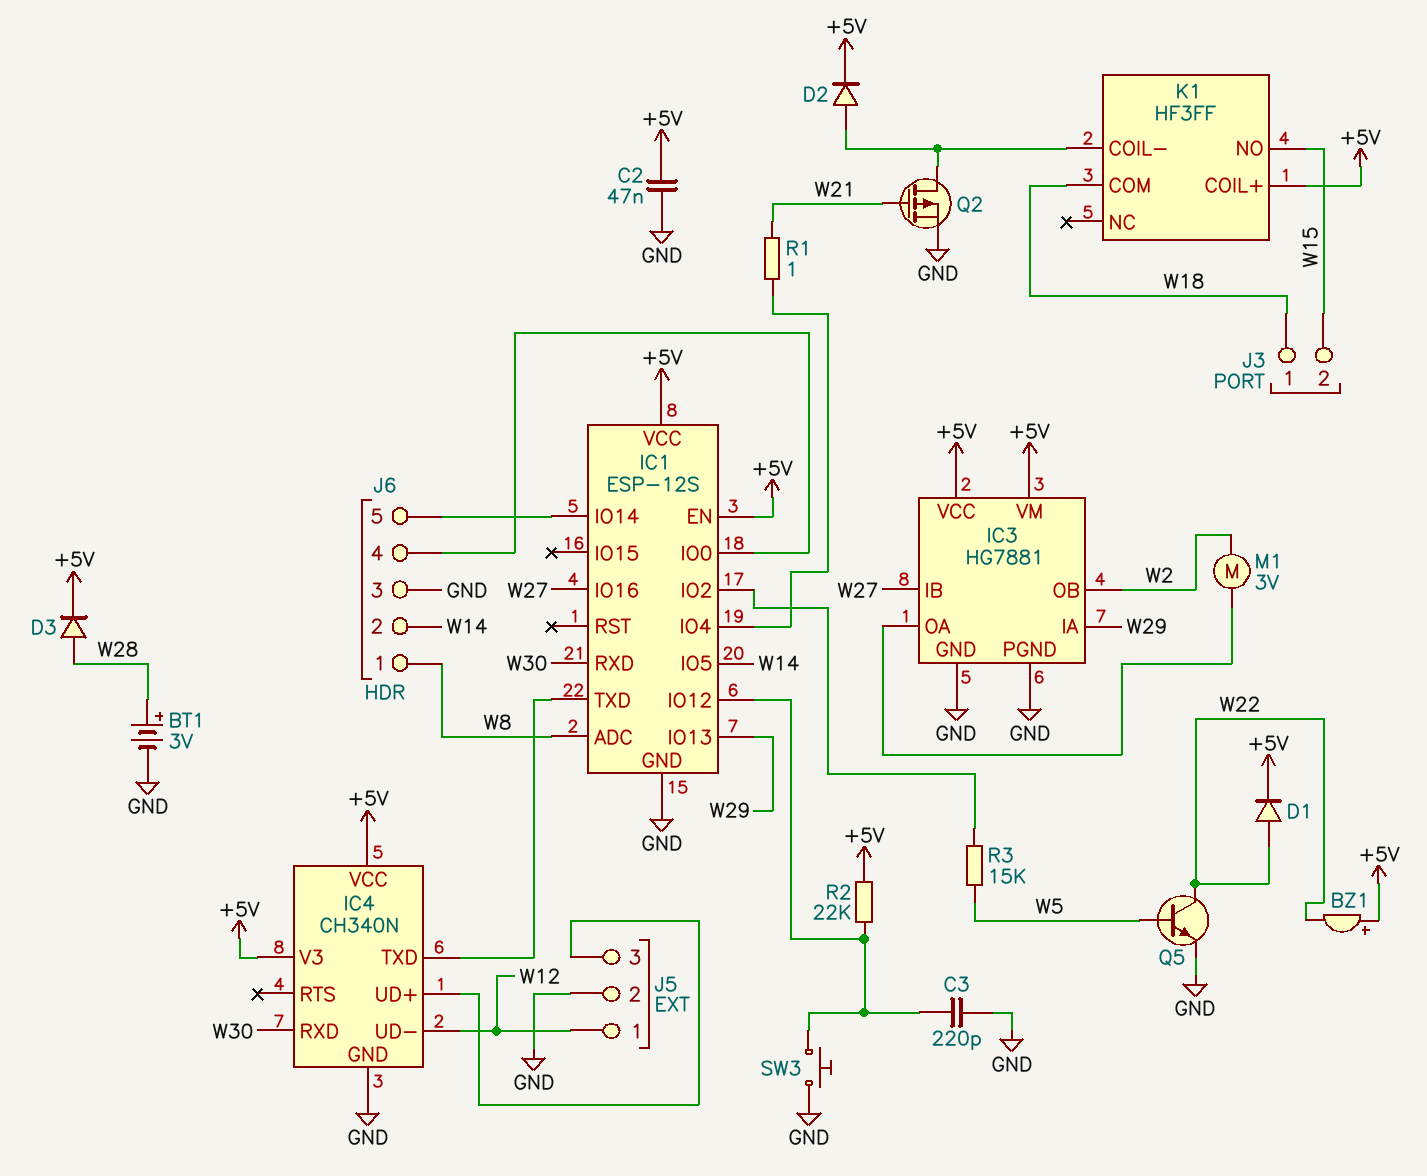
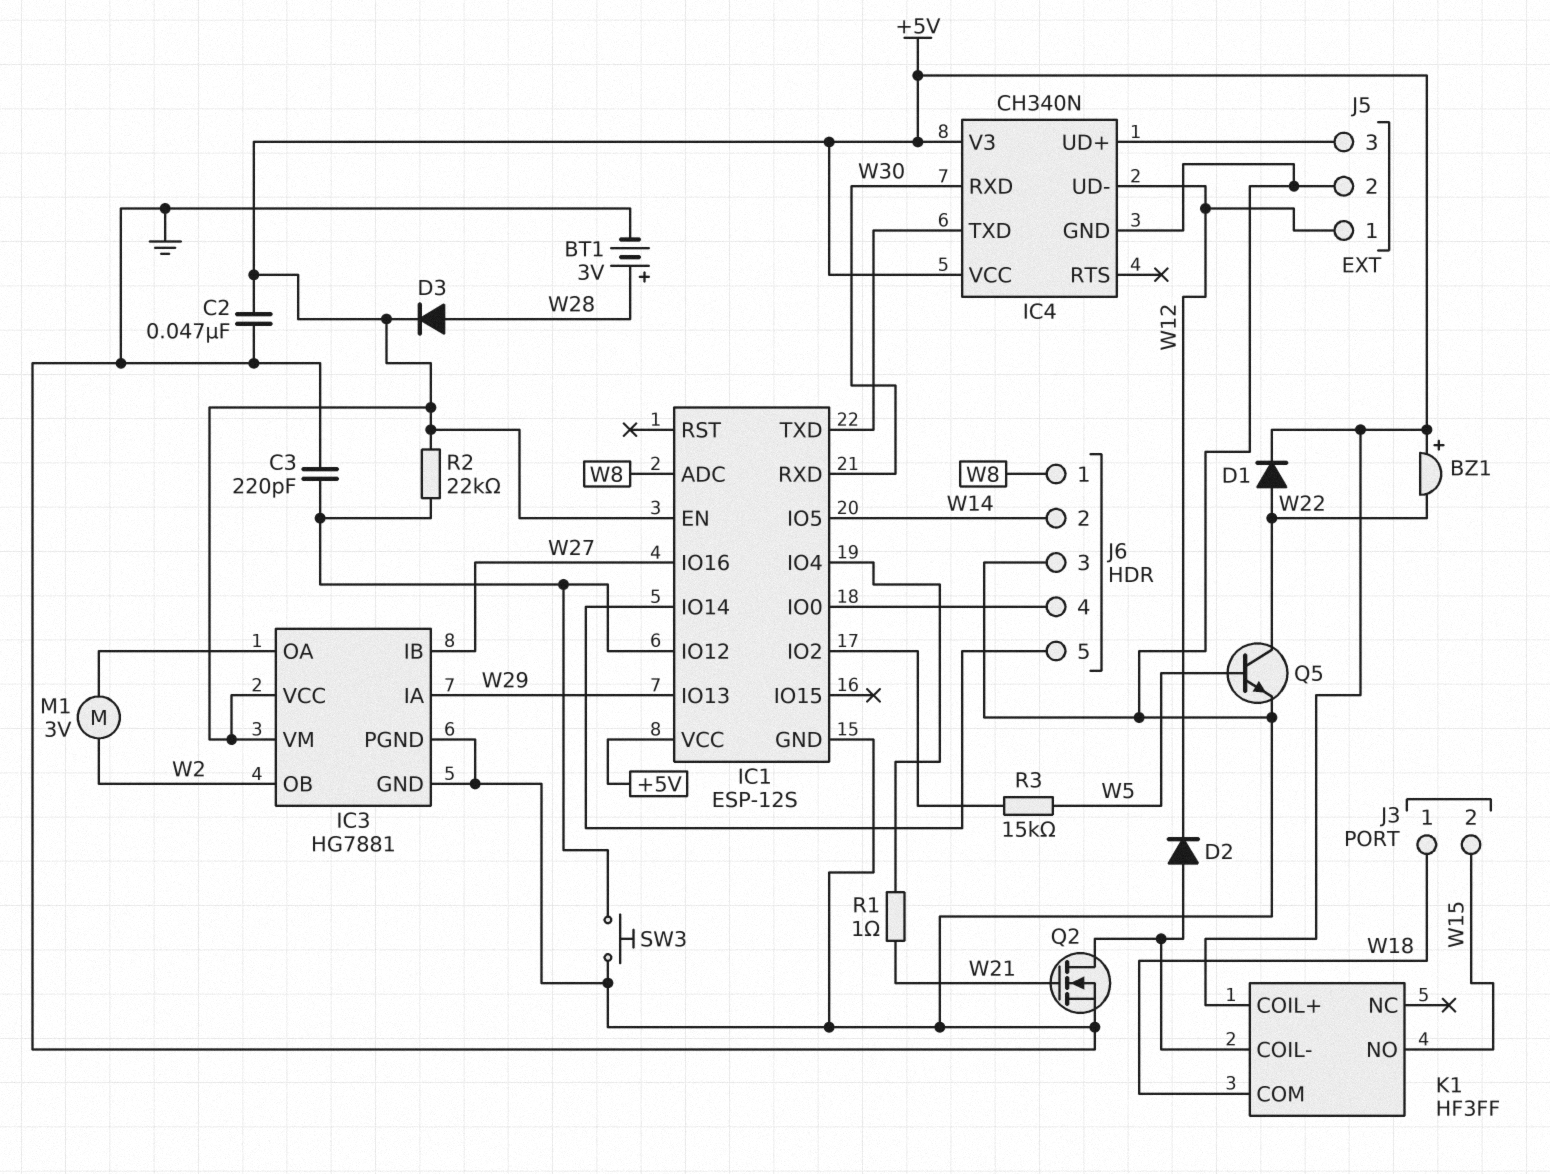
D2: diode (A K1/COIL-, K +5V) -> diode (A K1/COIL-, K W12)
Q2: PMOS (G W21, D K1/COIL-, S GND) -> NMOS (G W21, D K1/COIL-, S GND)

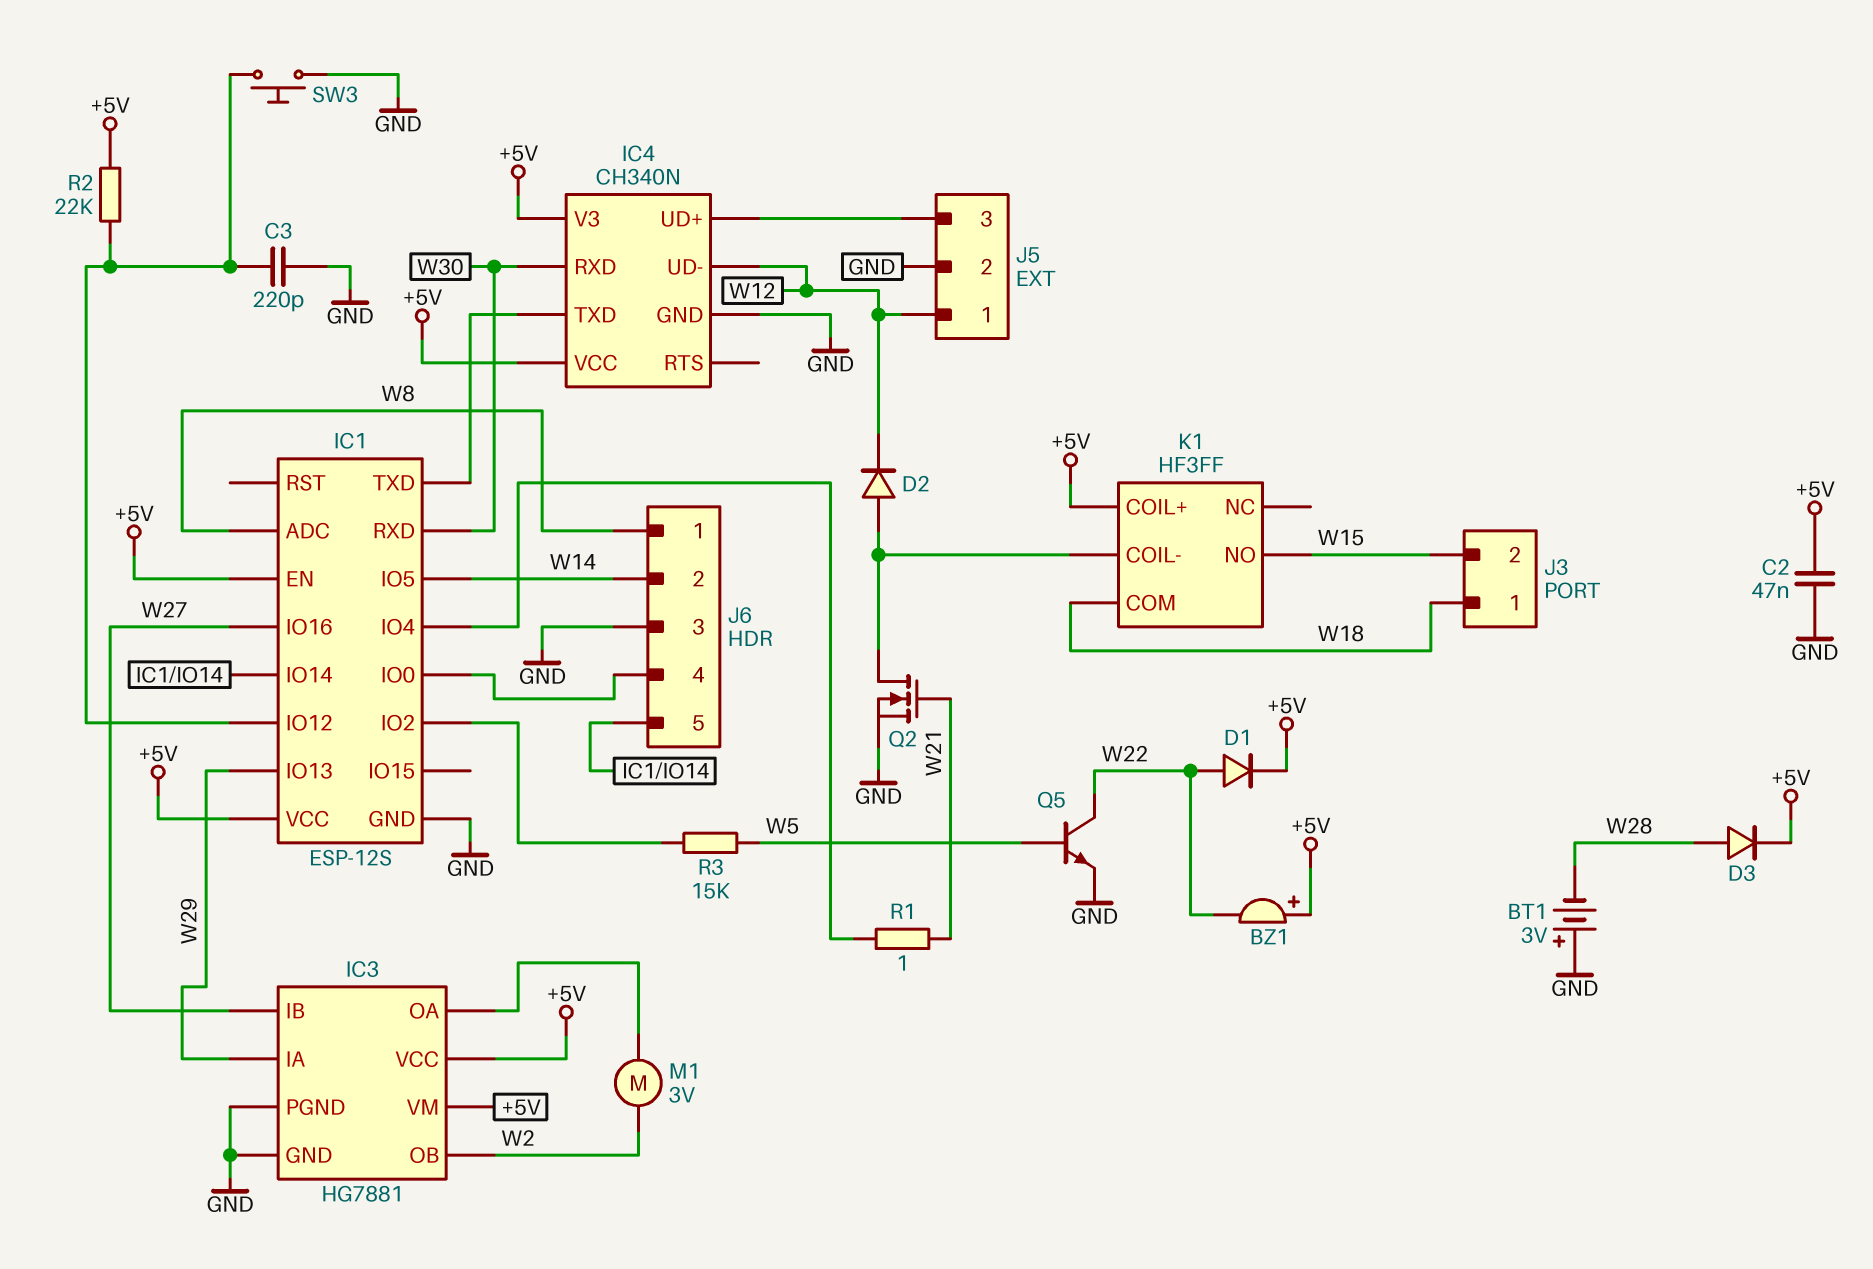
BT1: 3V (plus W28, minus GND) -> 3V (plus GND, minus W28)

